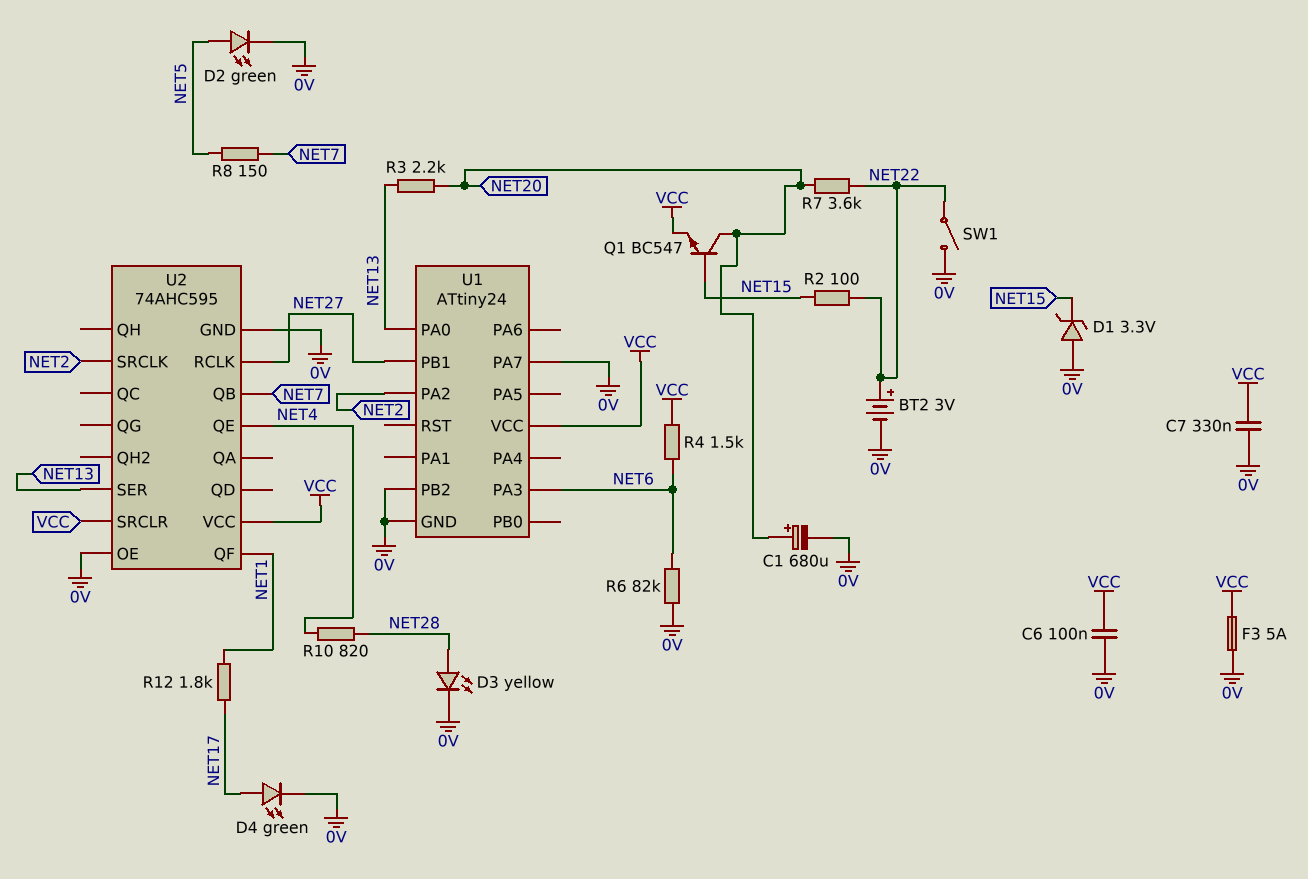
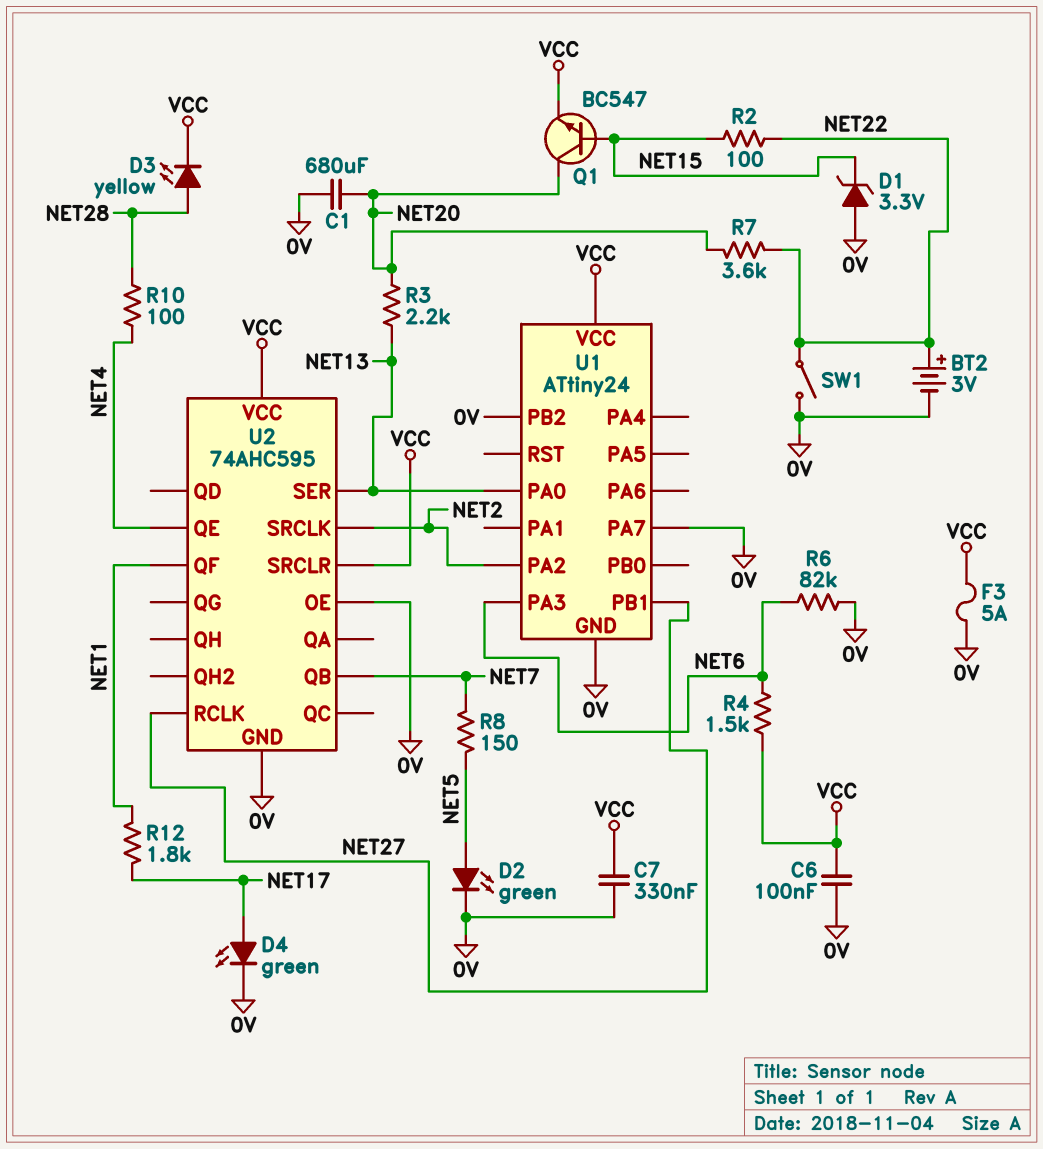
C1: 680uF (plus NET20, minus 0V) -> 680uF (0V, NET20)
D3: LED yellow (A NET28, K 0V) -> LED yellow (A NET28, K VCC)
R10: 820 (NET4, NET28) -> 100 (NET4, NET28)

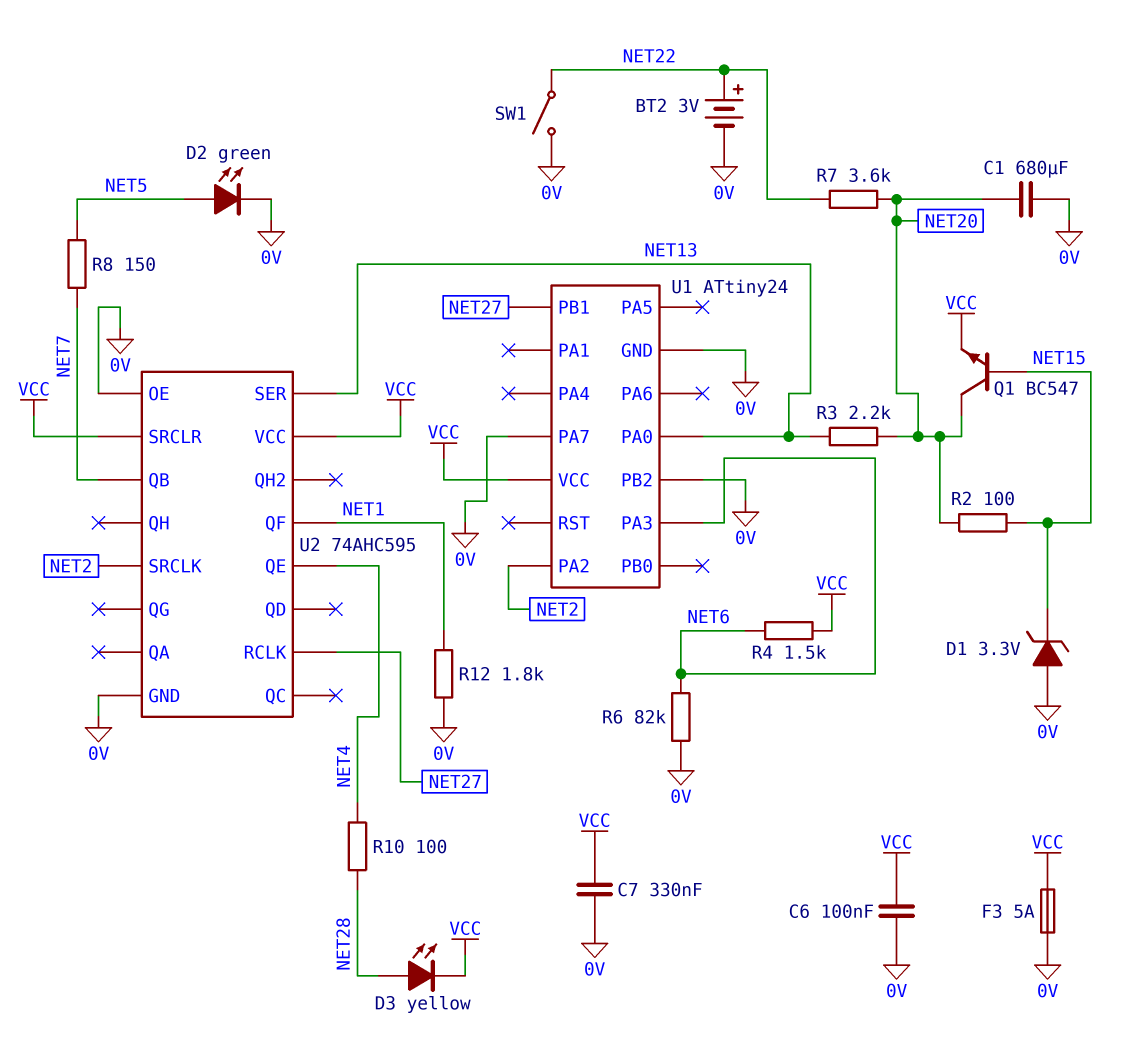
D4: LED green (A NET17, K 0V) -> none
R2: 100 (NET15, NET22) -> 100 (NET15, NET20)
R12: 1.8k (NET1, NET17) -> 1.8k (0V, NET1)

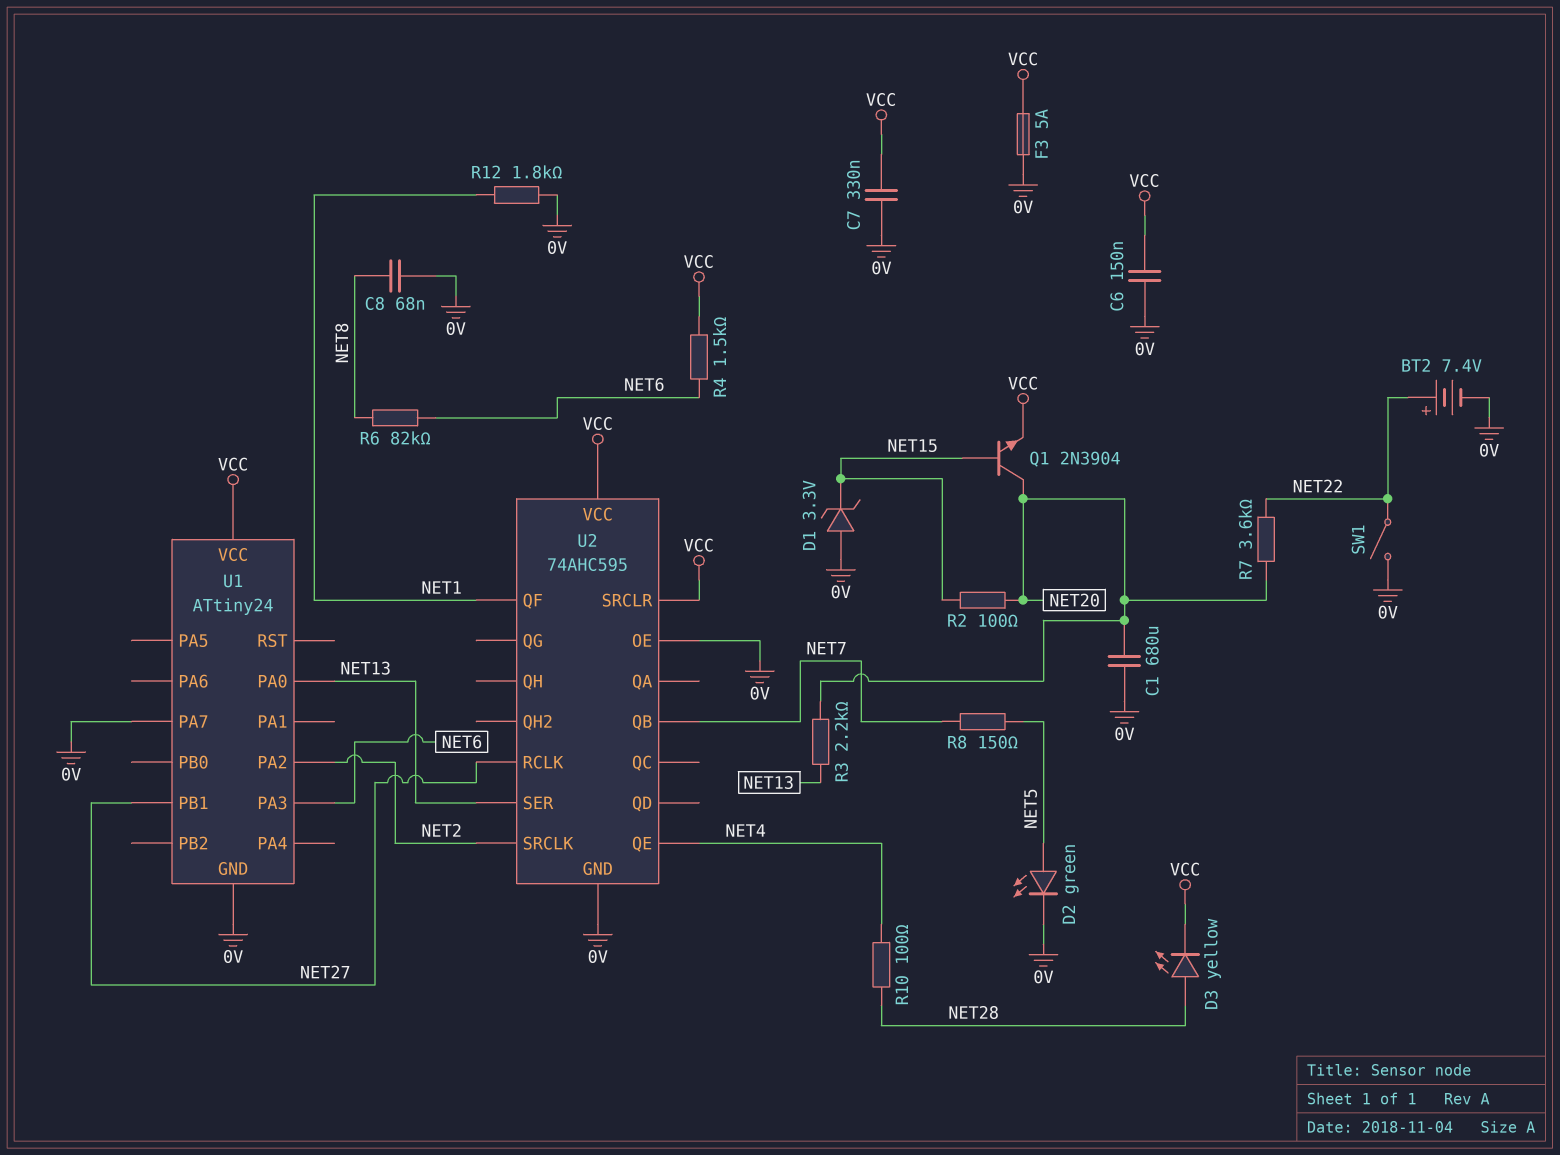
BT2: 3V (plus NET22, minus 0V) -> 7.4V (plus NET22, minus 0V)
C6: 100nF (0V, VCC) -> 150nF (0V, VCC)
C8: none -> 68nF (0V, NET8)
Q1: NPN BC547 (B NET15, C NET20, E VCC) -> NPN 2N3904 (B NET15, C NET20, E VCC)
R6: 82k (0V, NET6) -> 82k (NET6, NET8)
U1 pin PB2: 0V -> none

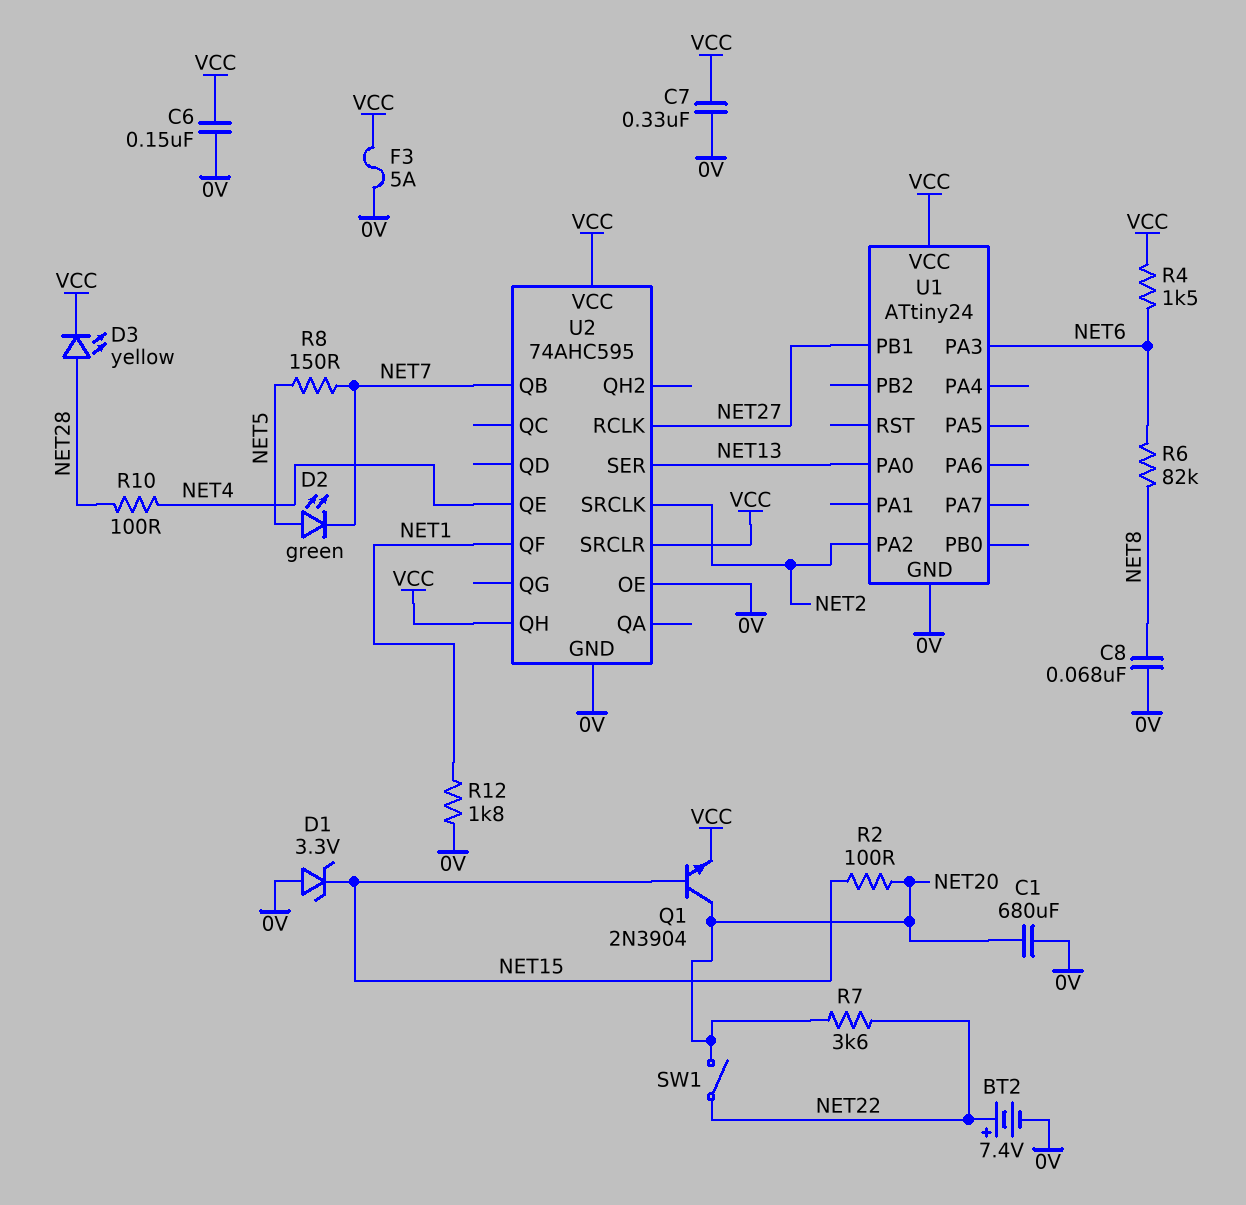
D2: LED green (A NET5, K 0V) -> LED green (A NET5, K NET7)
R3: 2.2k (NET13, NET20) -> none
SW1: switch (0V, NET22) -> switch (NET20, NET22)
U1 pin PA7: 0V -> none
U2 pin QH: none -> VCC

